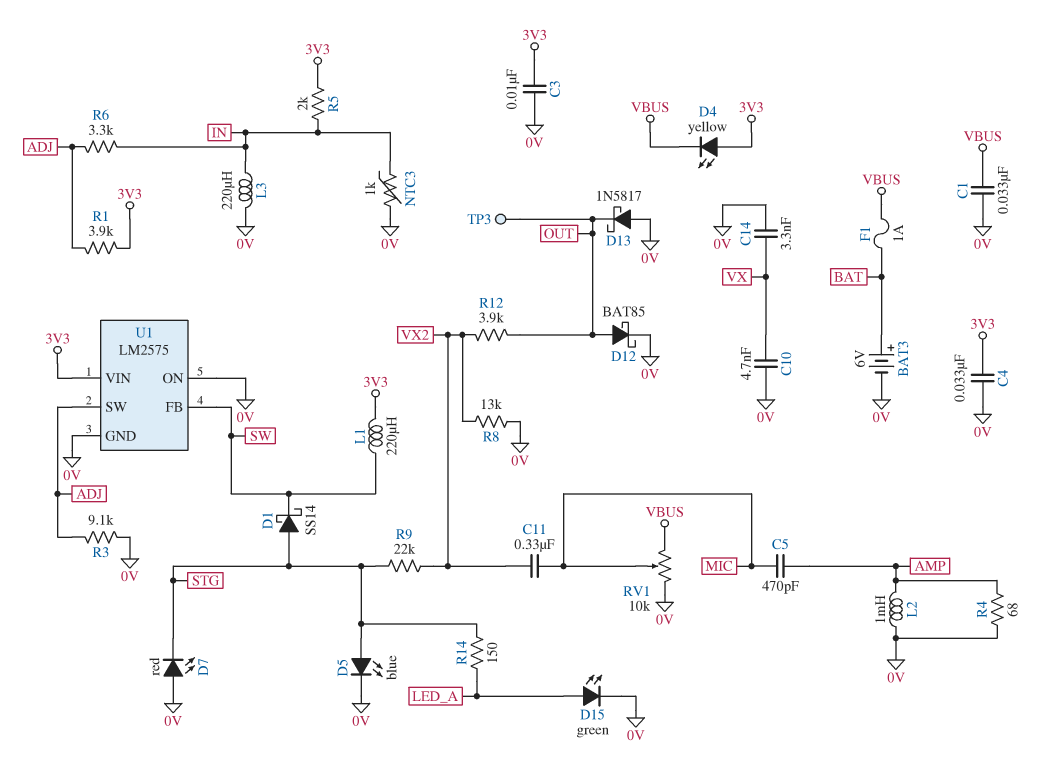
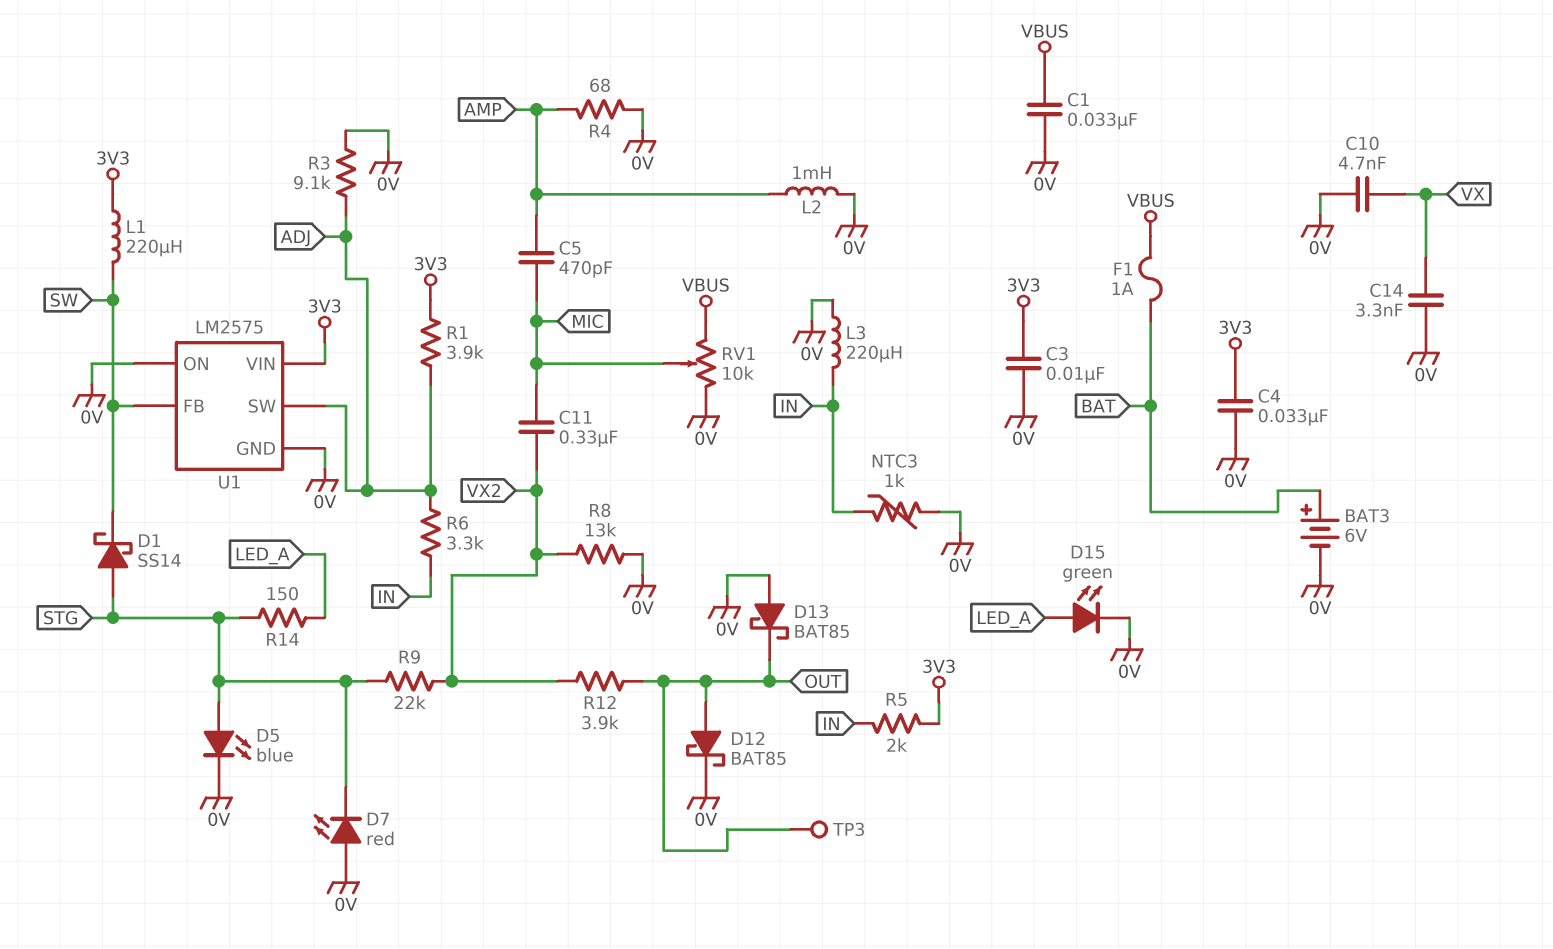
D4: LED yellow (A 3V3, K VBUS) -> none
D13: schottky 1N5817 (A 0V, K OUT) -> schottky BAT85 (A 0V, K OUT)

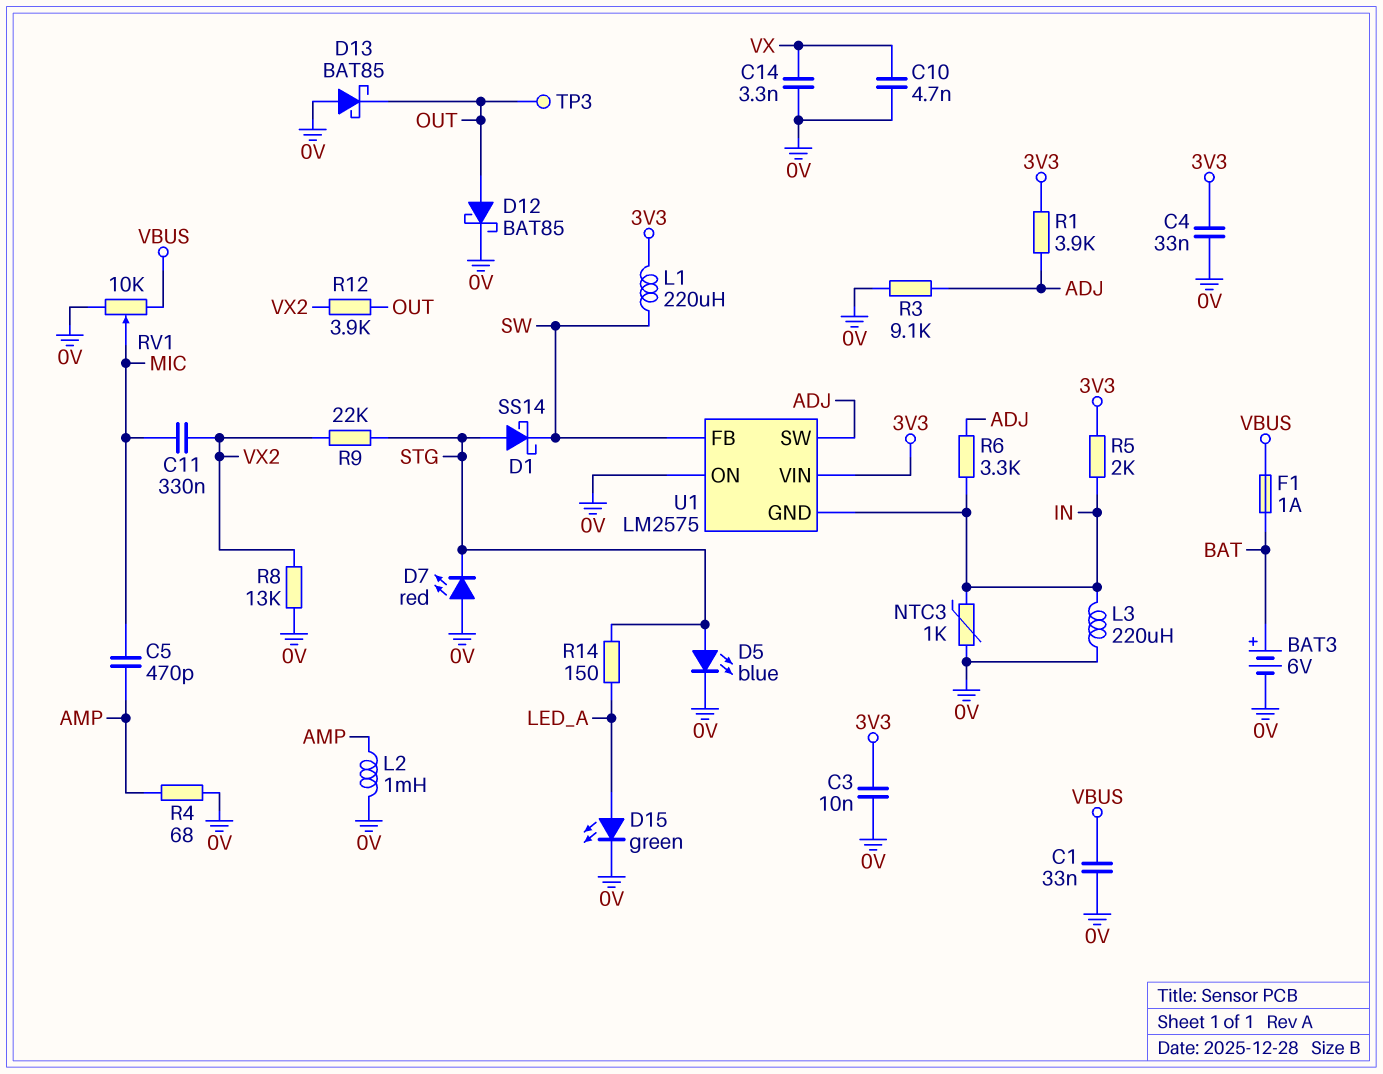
U1 pin GND: 0V -> IN

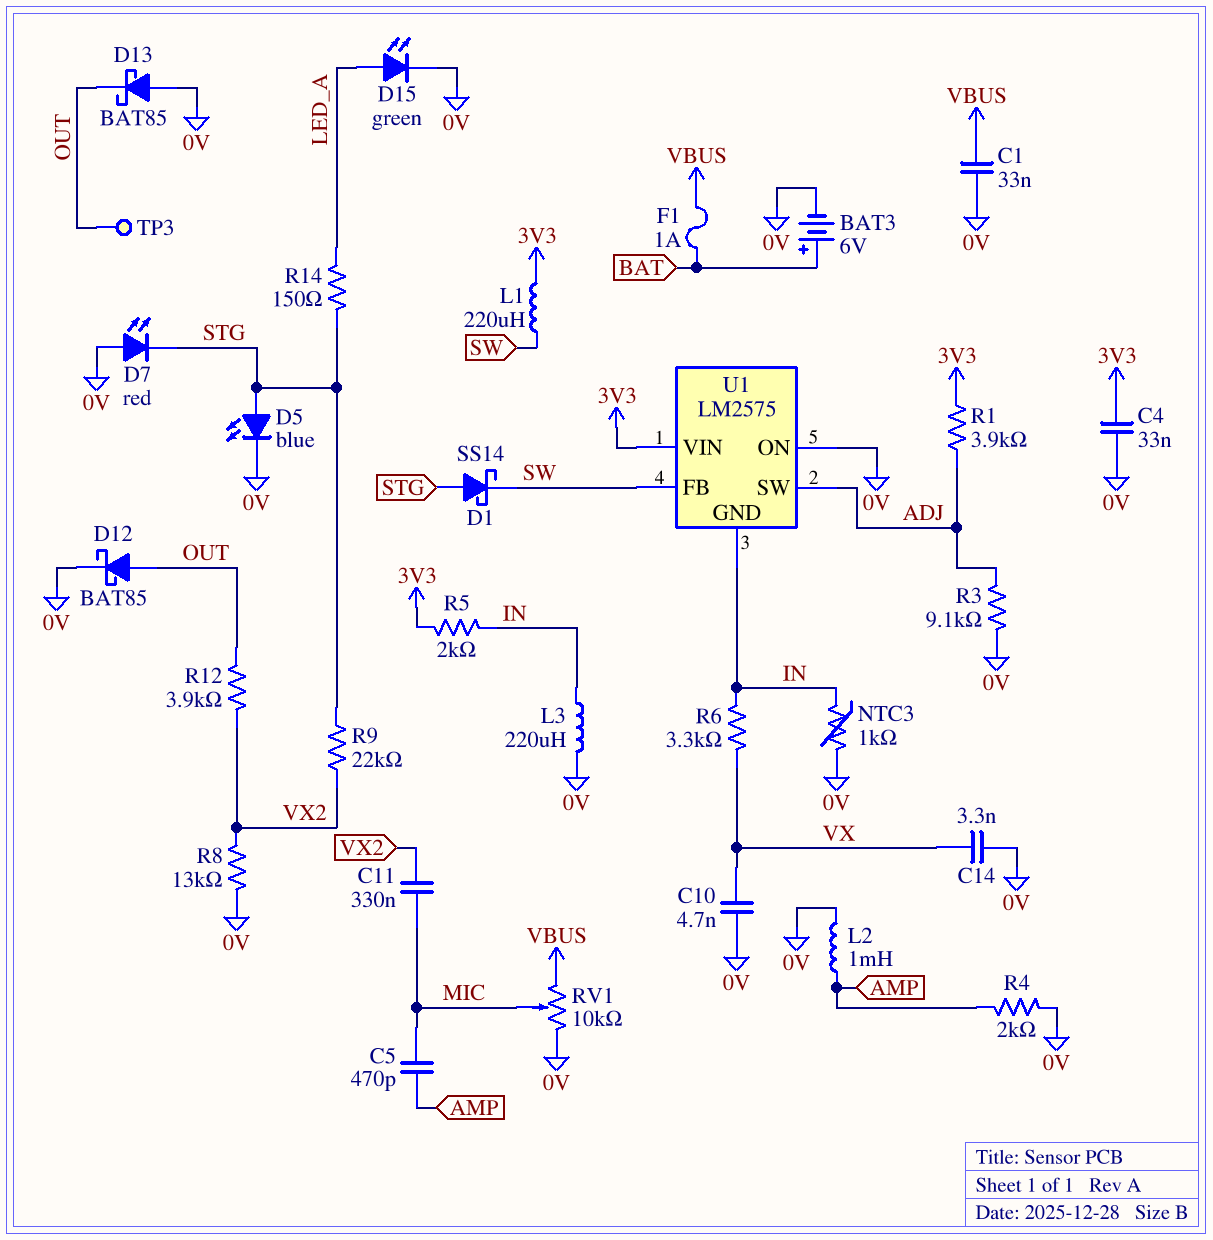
C3: 10nF (0V, 3V3) -> none
R4: 68 (0V, AMP) -> 2k (0V, AMP)
R6: 3.3k (ADJ, IN) -> 3.3k (IN, VX)

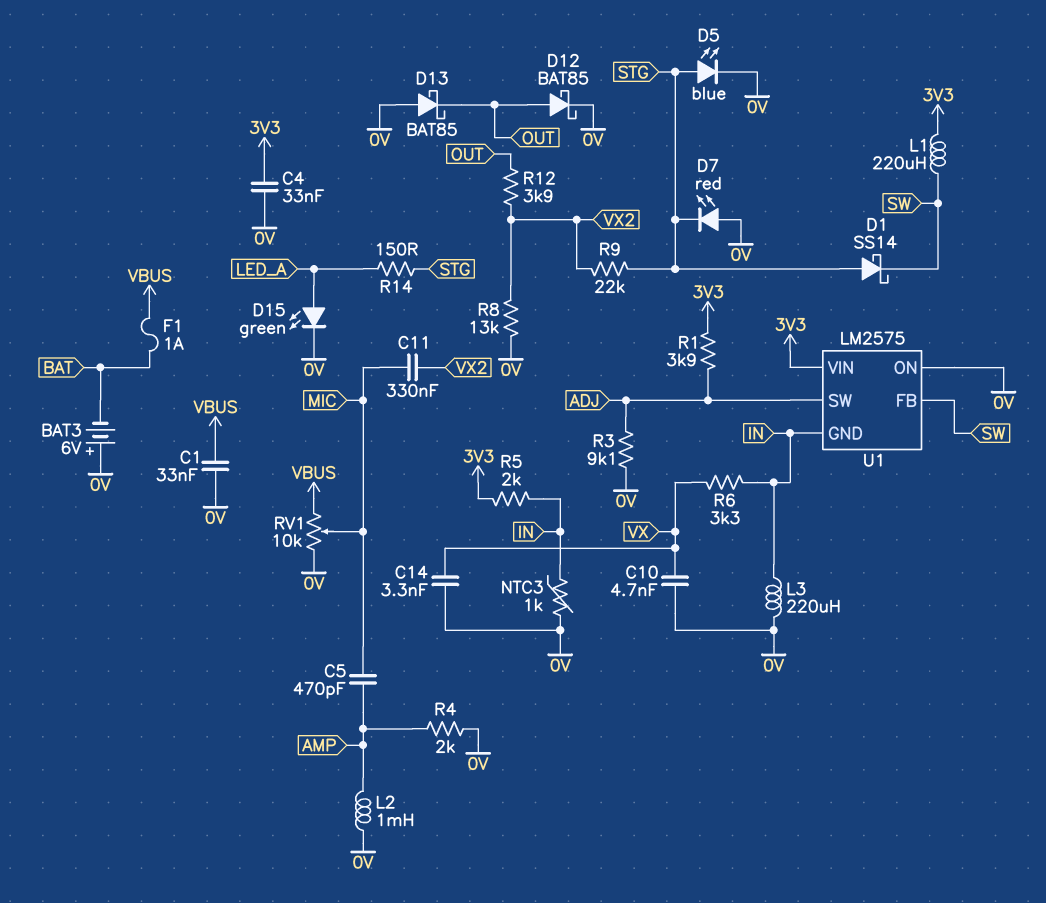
BAT3: 6V (plus BAT, minus 0V) -> 6V (plus 0V, minus BAT)
TP3: test point (OUT) -> none

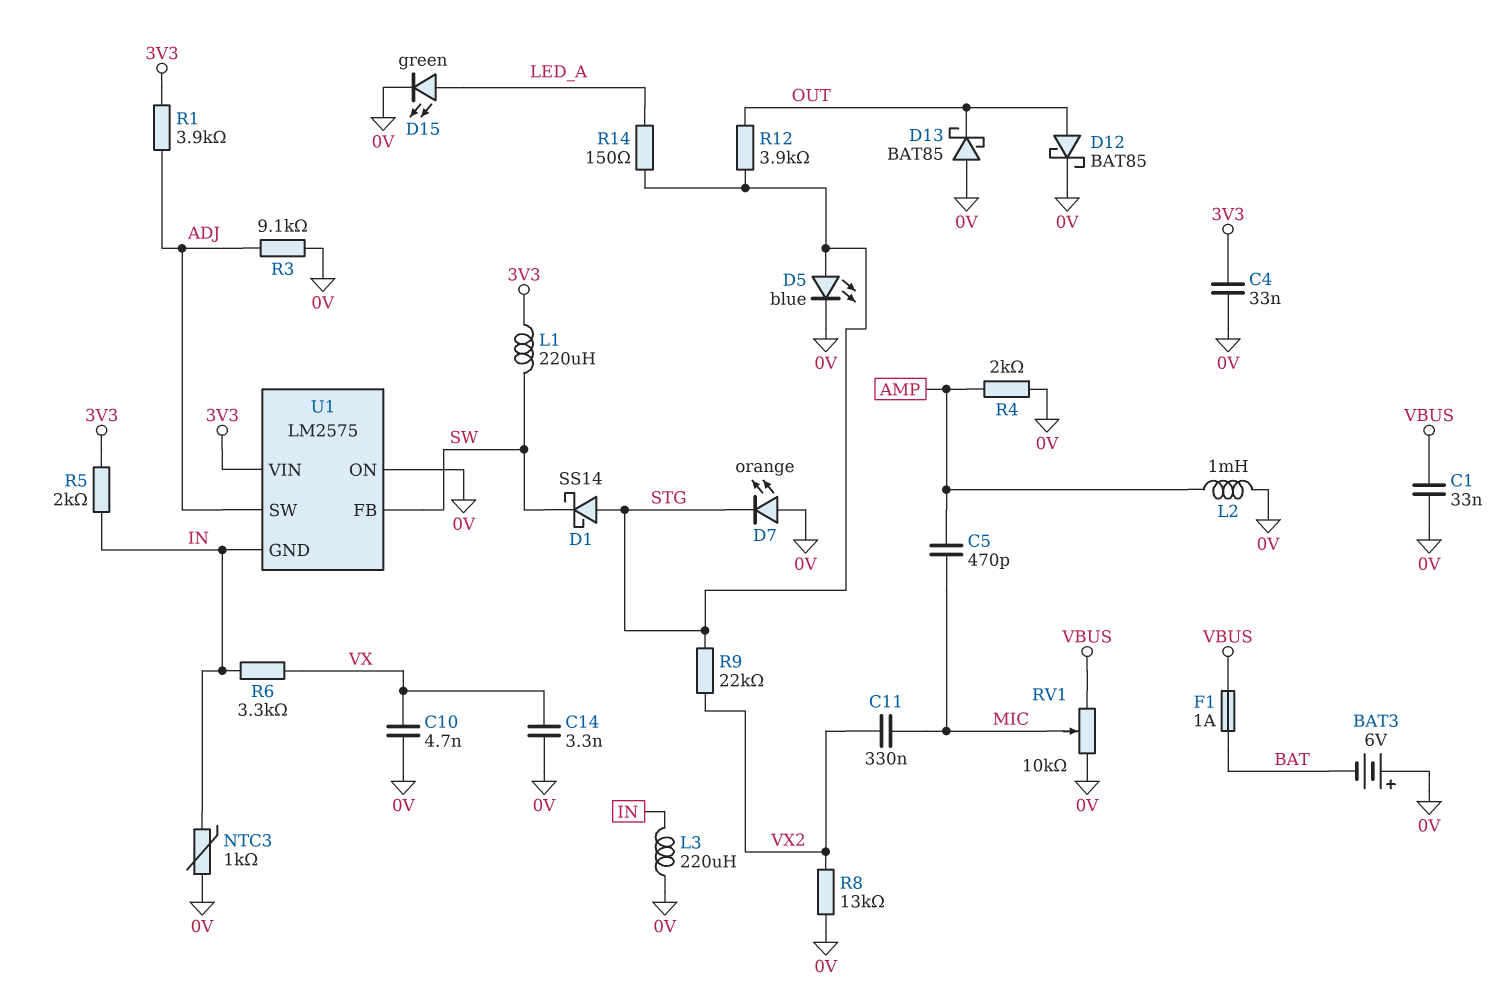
D7: LED red (A 0V, K STG) -> LED orange (A 0V, K STG)
R12: 3.9k (OUT, VX2) -> 3.9k (OUT, STG)

